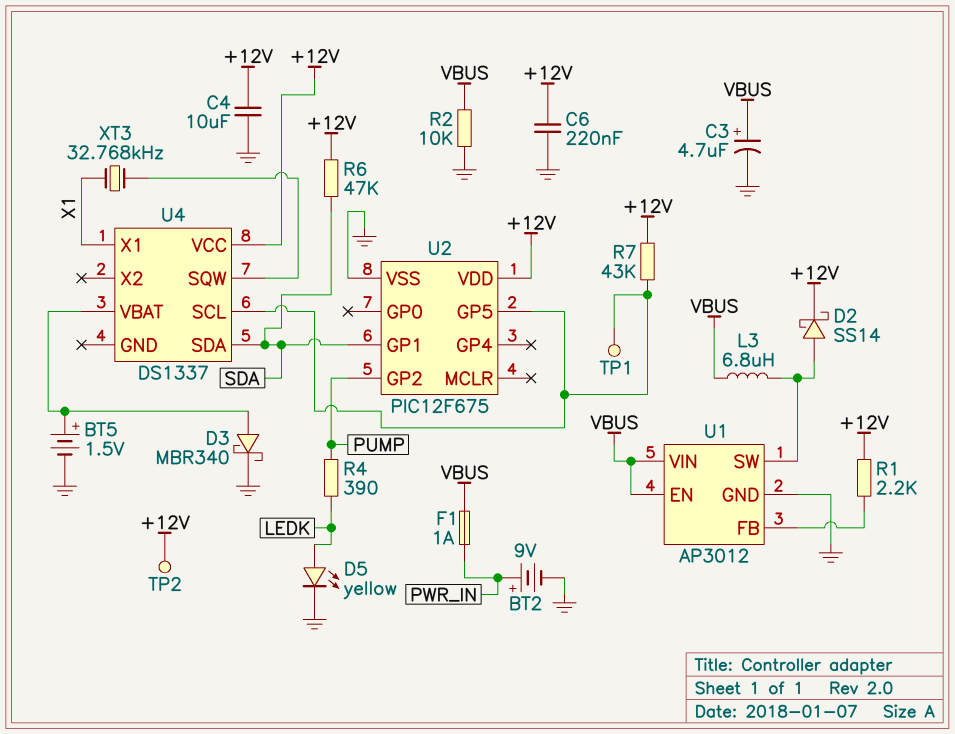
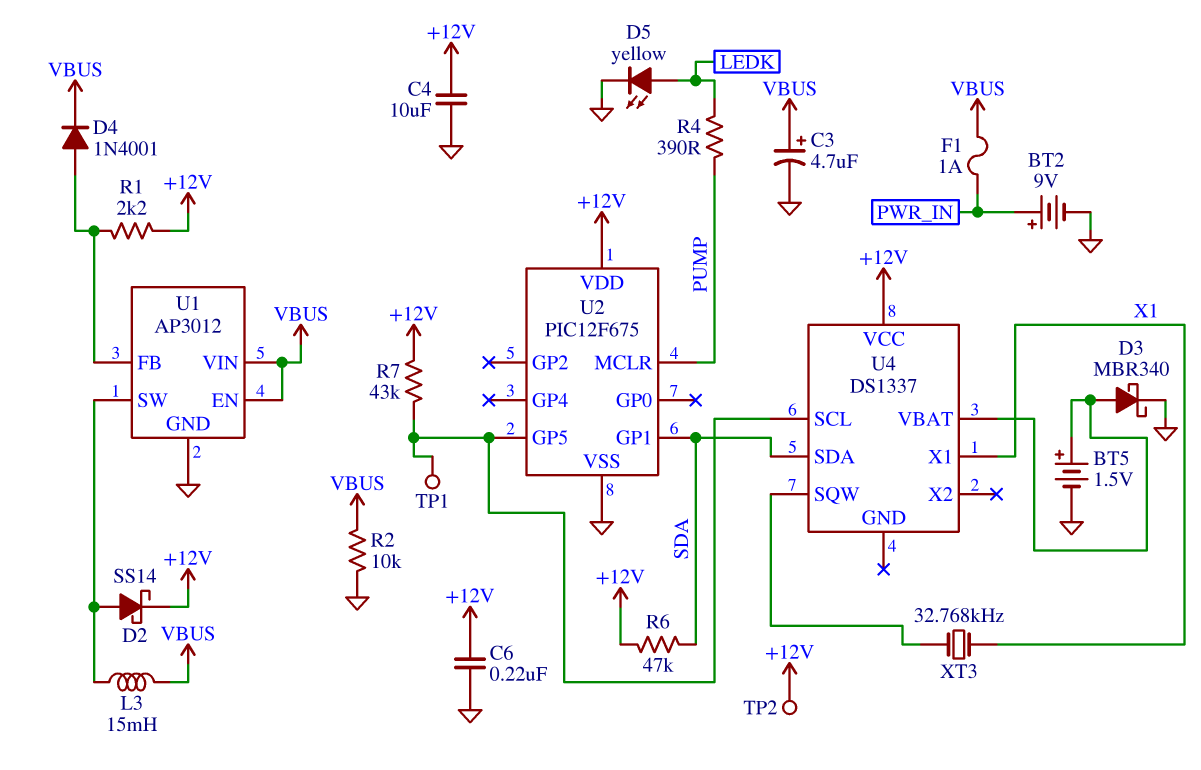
D4: none -> diode 1N4001 (A U1/FB, K VBUS)
L3: 6.8uH (U1/SW, VBUS) -> 15mH (U1/SW, VBUS)
U2 pin GP2: PUMP -> none
U2 pin MCLR: none -> PUMP

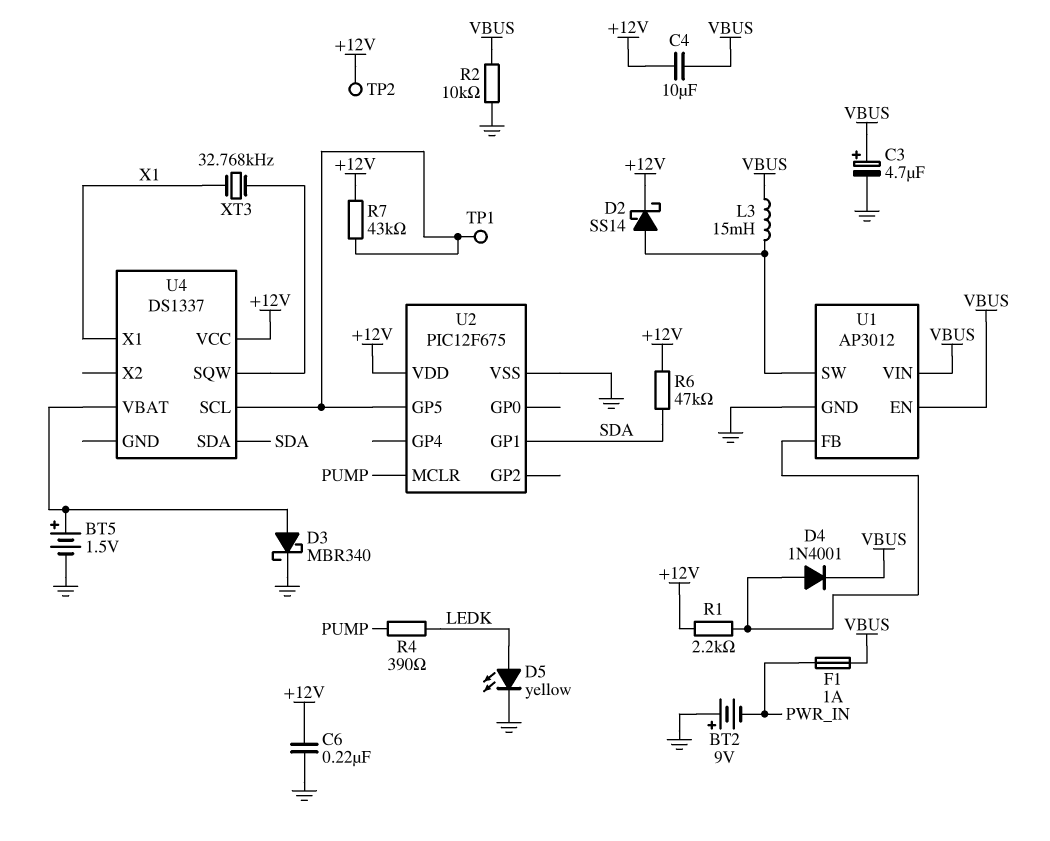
BT2: 9V (plus PWR_IN, minus GND) -> 9V (plus GND, minus PWR_IN)
C4: 10uF (+12V, GND) -> 10uF (+12V, VBUS)

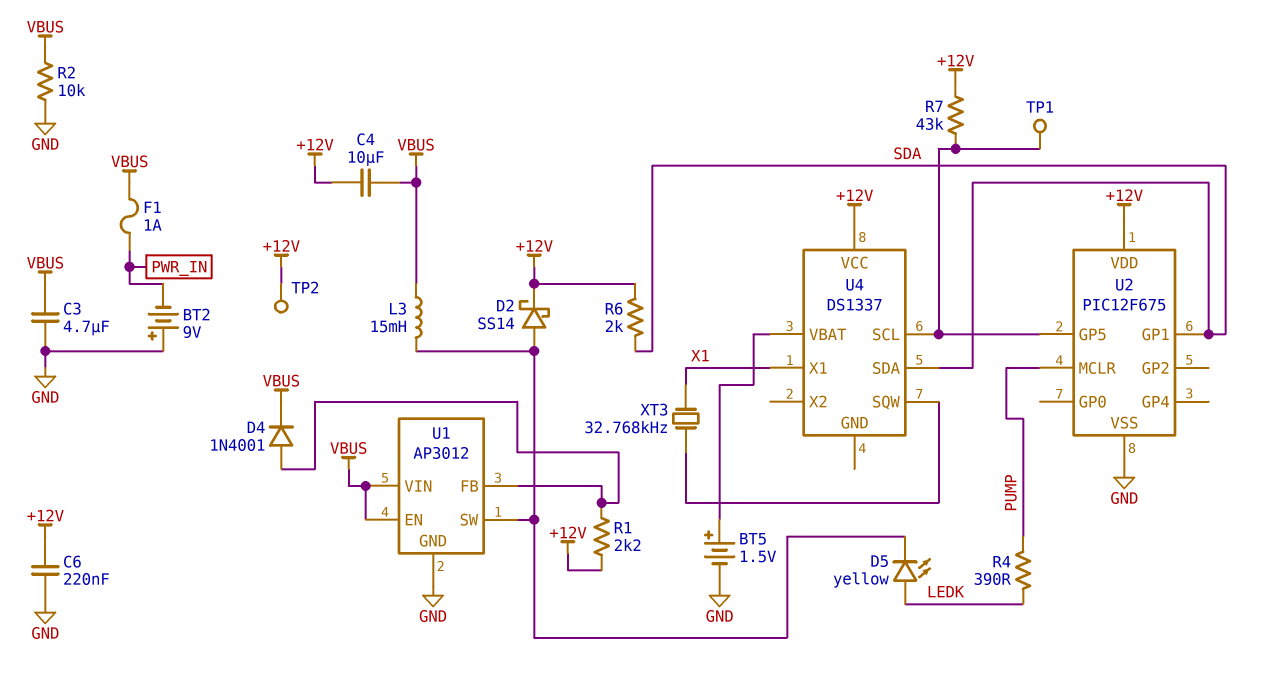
C3: 4.7uF (plus VBUS, minus GND) -> 4.7uF (GND, VBUS)
D3: schottky MBR340 (A U4/VBAT, K GND) -> none
D5: LED yellow (A LEDK, K GND) -> LED yellow (A LEDK, K U1/SW)
R6: 47k (+12V, SDA) -> 2k (+12V, SDA)

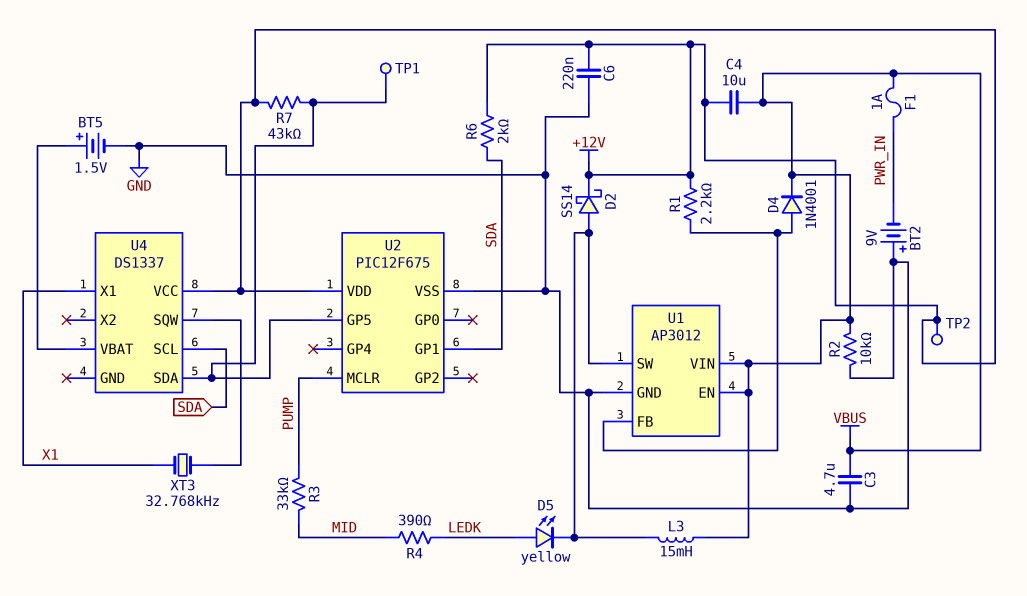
R3: none -> 33k (MID, PUMP)
R4: 390 (LEDK, PUMP) -> 390 (LEDK, MID)
U4 pin SCL: U2/GP5 -> SDA
U4 pin SDA: SDA -> U2/GP5

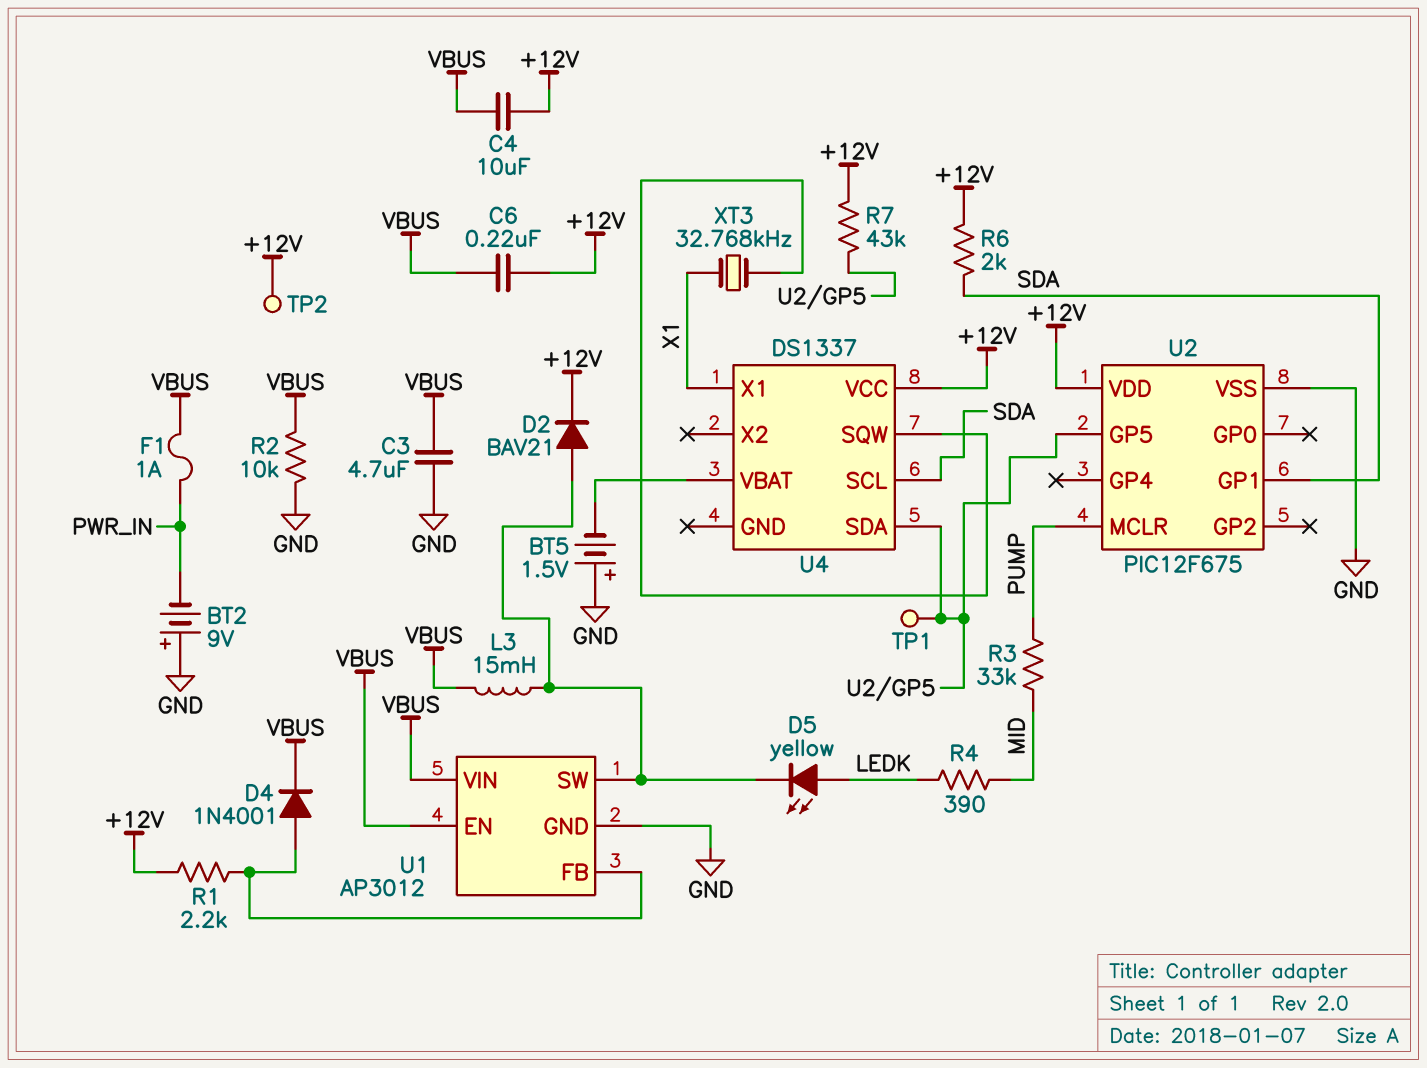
BT5: 1.5V (plus U4/VBAT, minus GND) -> 1.5V (plus GND, minus U4/VBAT)
C6: 220nF (+12V, GND) -> 220nF (+12V, VBUS)
D2: schottky SS14 (A U1/SW, K +12V) -> diode BAV21 (A U1/SW, K +12V)

